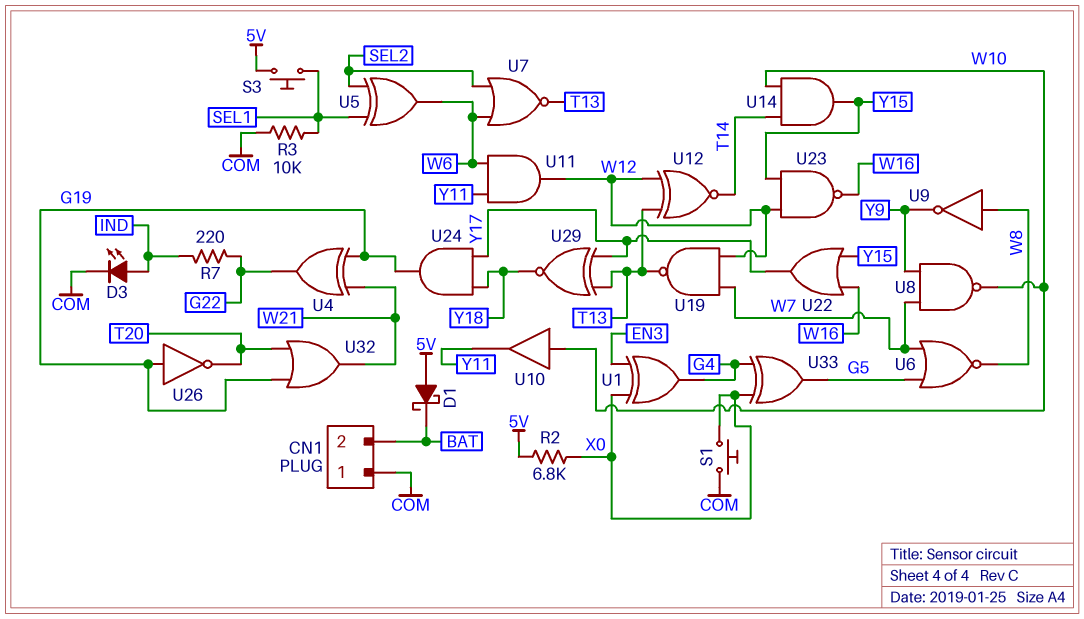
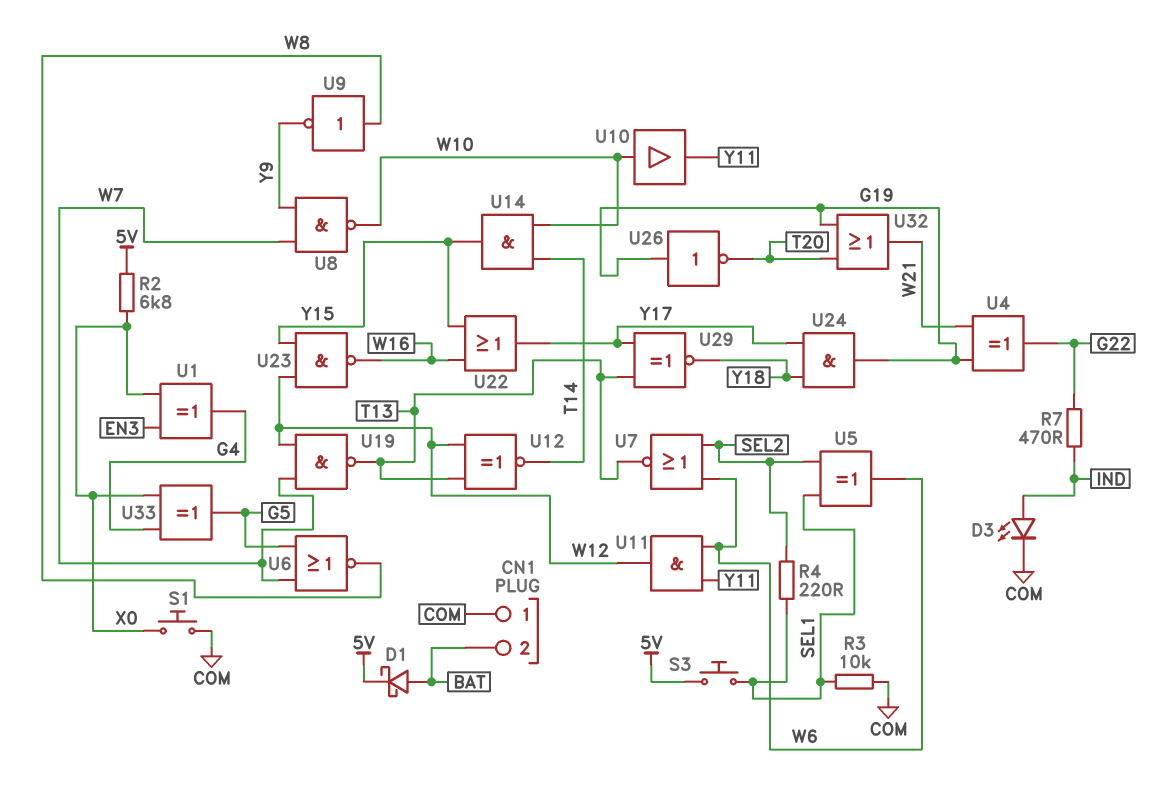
D1: schottky (A 5V, K BAT) -> schottky (A BAT, K 5V)
R4: none -> 220 (SEL1, SEL2)
R7: 220 (G22, IND) -> 470 (G22, IND)

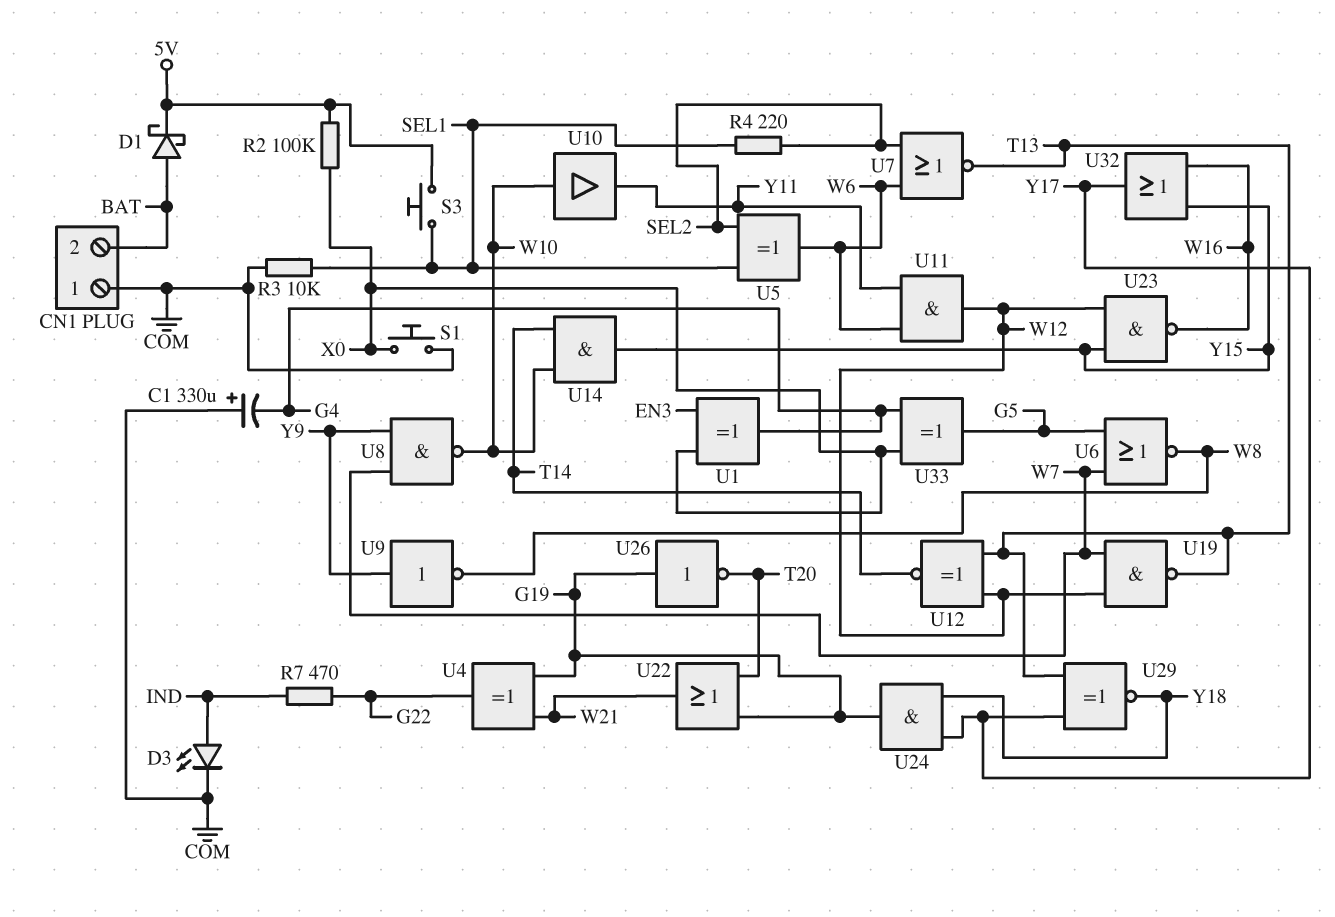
C1: none -> 330uF (plus COM, minus G4)
R2: 6.8k (5V, X0) -> 100k (5V, X0)
U9: NOT (in W8, out Y9) -> NOT (in Y9, out W8)
U22: OR (in W16, in Y15, out Y17) -> OR (in G19, in T20, out W21)
U32: OR (in G19, in T20, out W21) -> OR (in W16, in Y15, out Y17)

